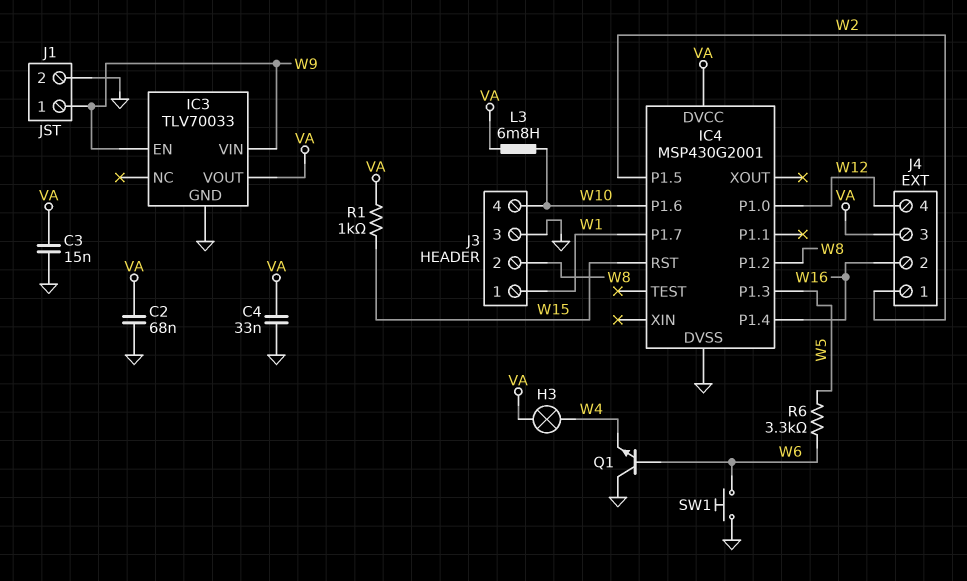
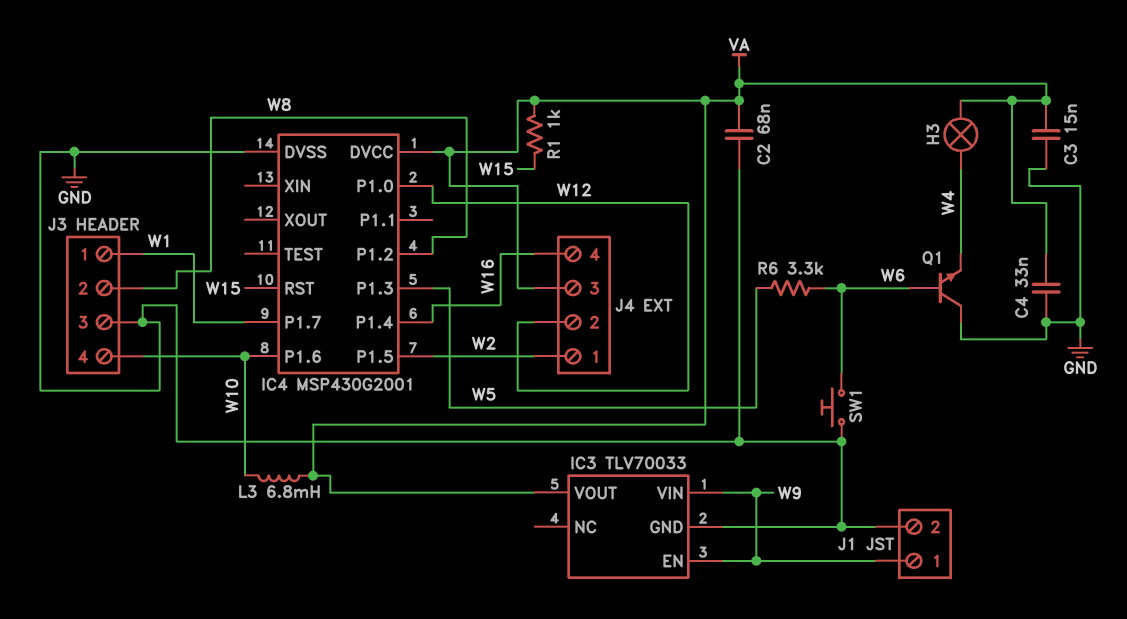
J4 pin 2: W16 -> W12
J4 pin 4: W12 -> W16

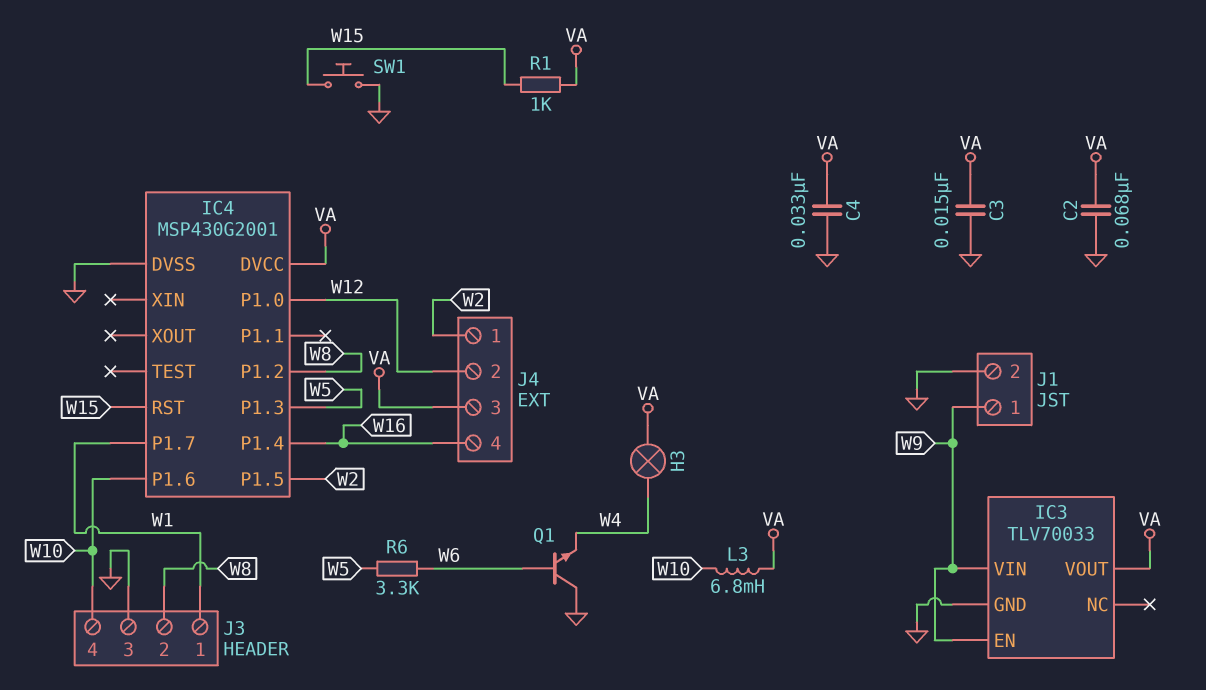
SW1: button (GND, W6) -> button (GND, W15)

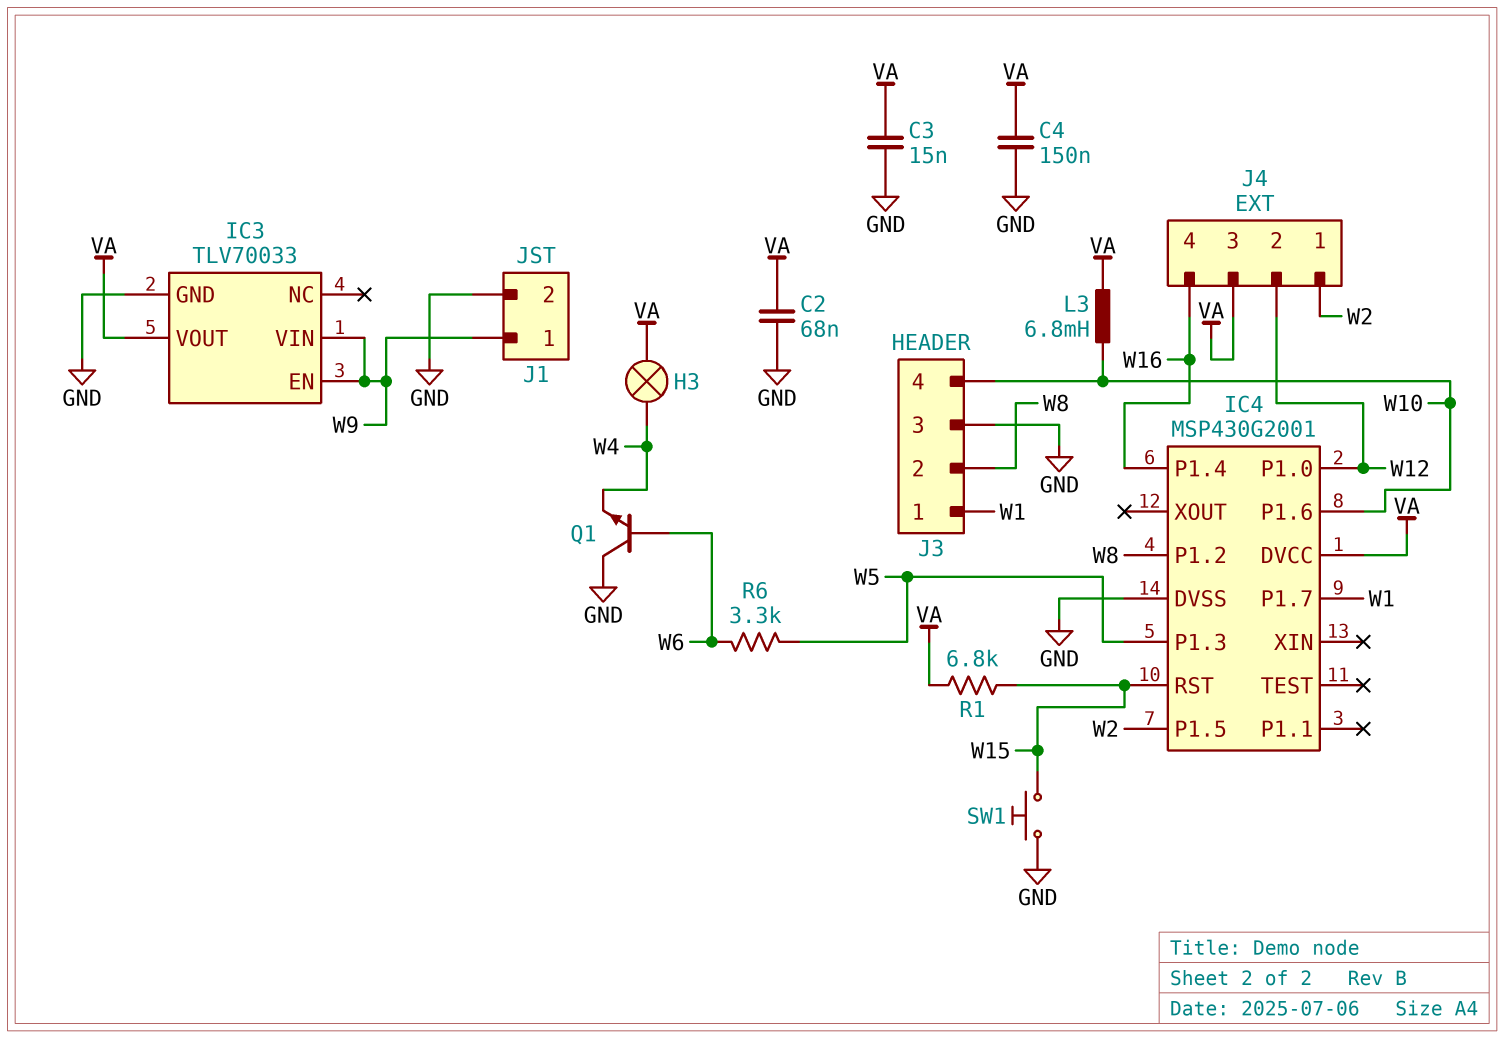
C4: 33nF (GND, VA) -> 150nF (GND, VA)
R1: 1k (VA, W15) -> 6.8k (VA, W15)

